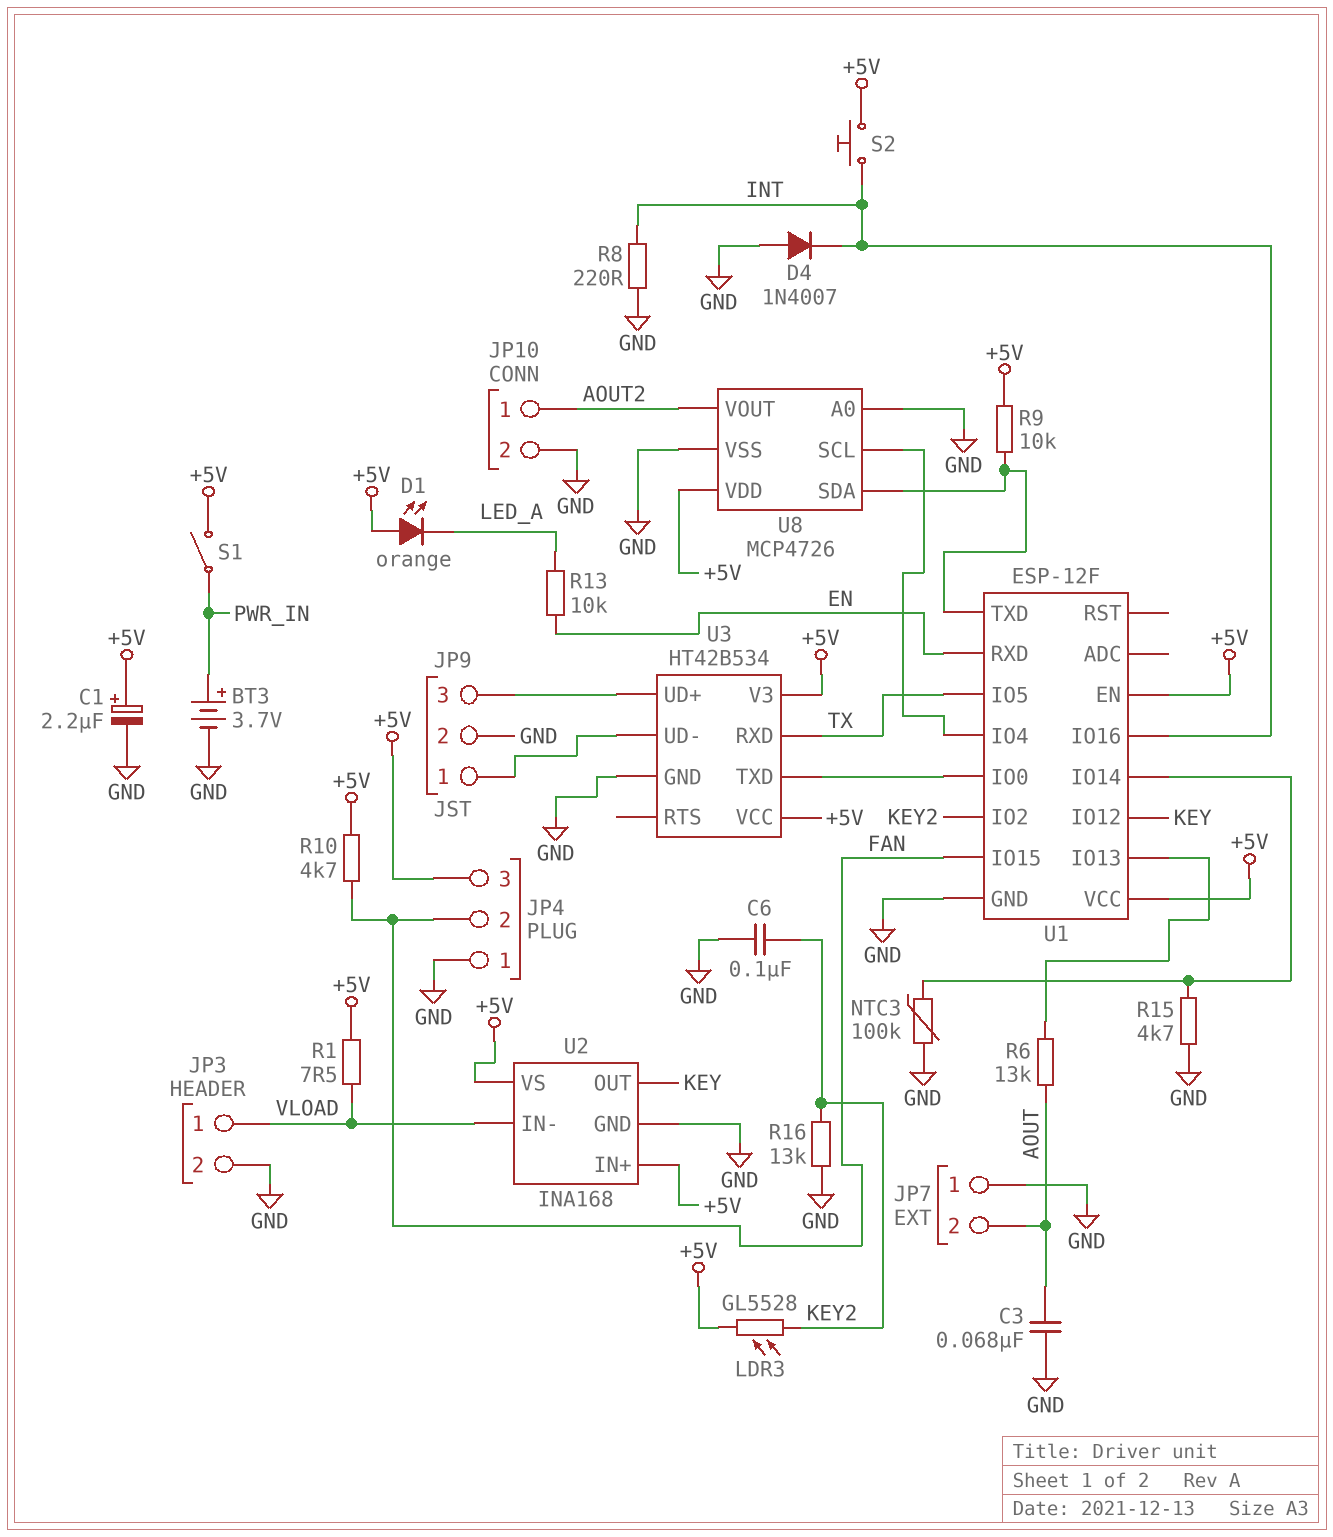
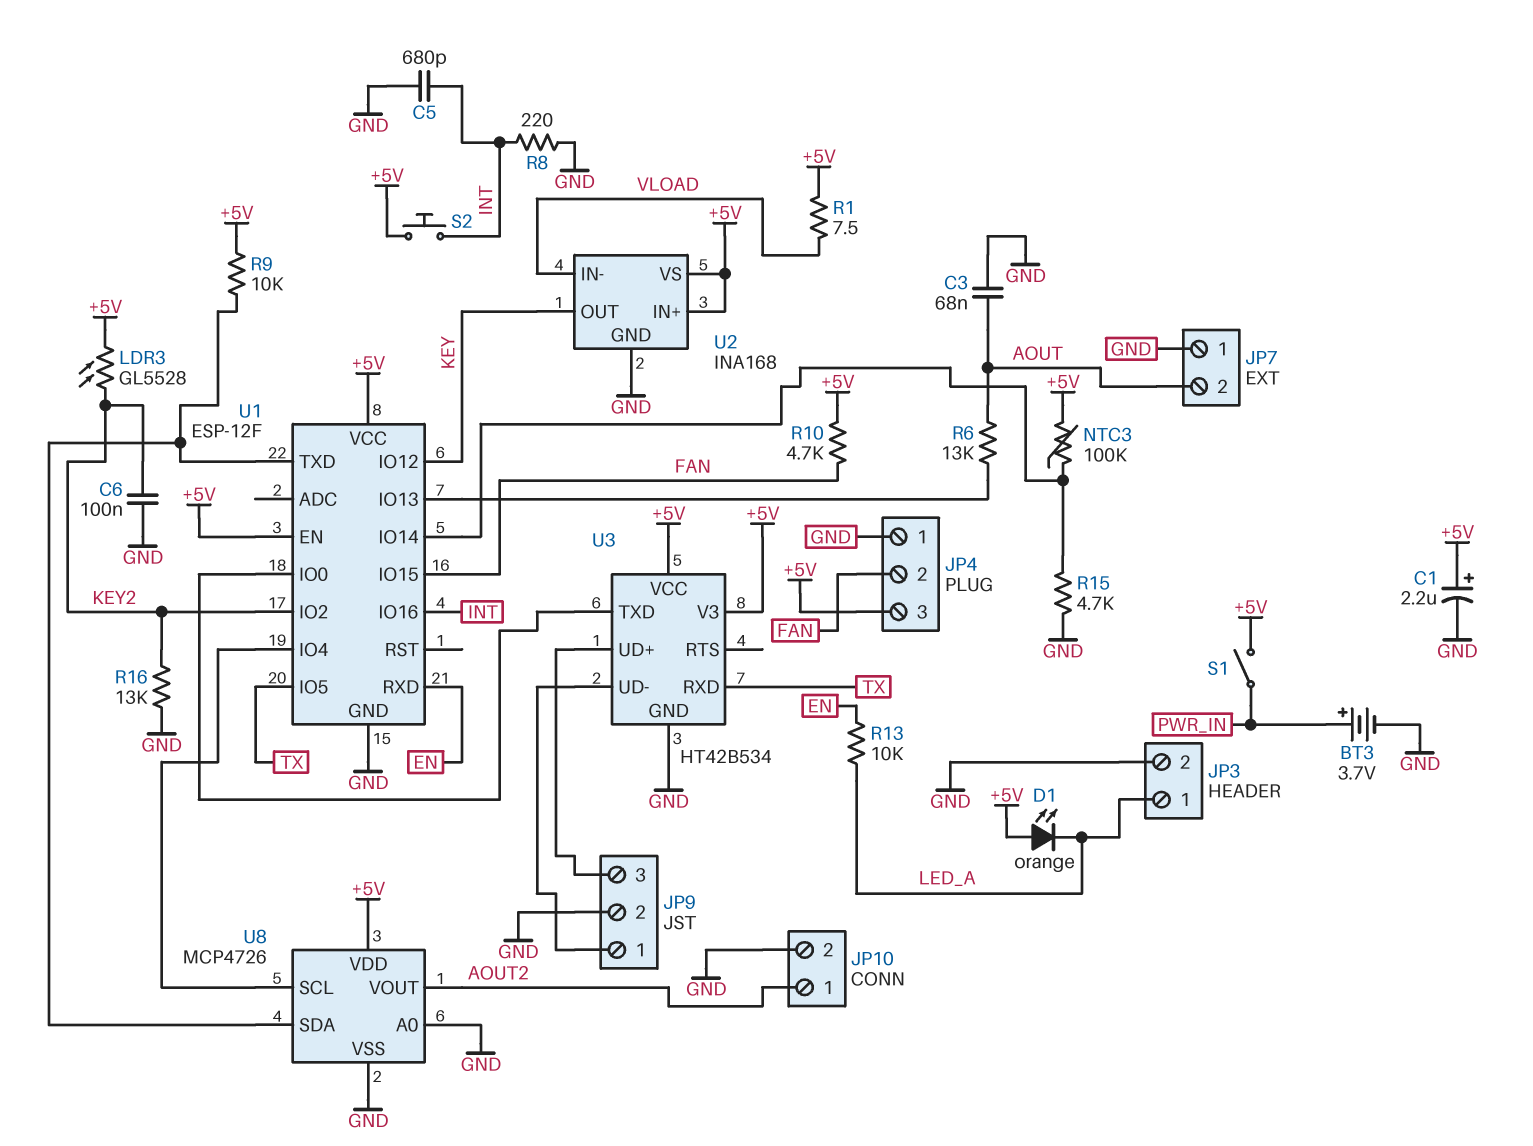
C5: none -> 680pF (GND, INT)
D4: diode 1N4007 (A GND, K INT) -> none
JP3 pin 1: VLOAD -> LED_A
NTC3: 100k (GND, U1/IO14) -> 100k (+5V, U1/IO14)

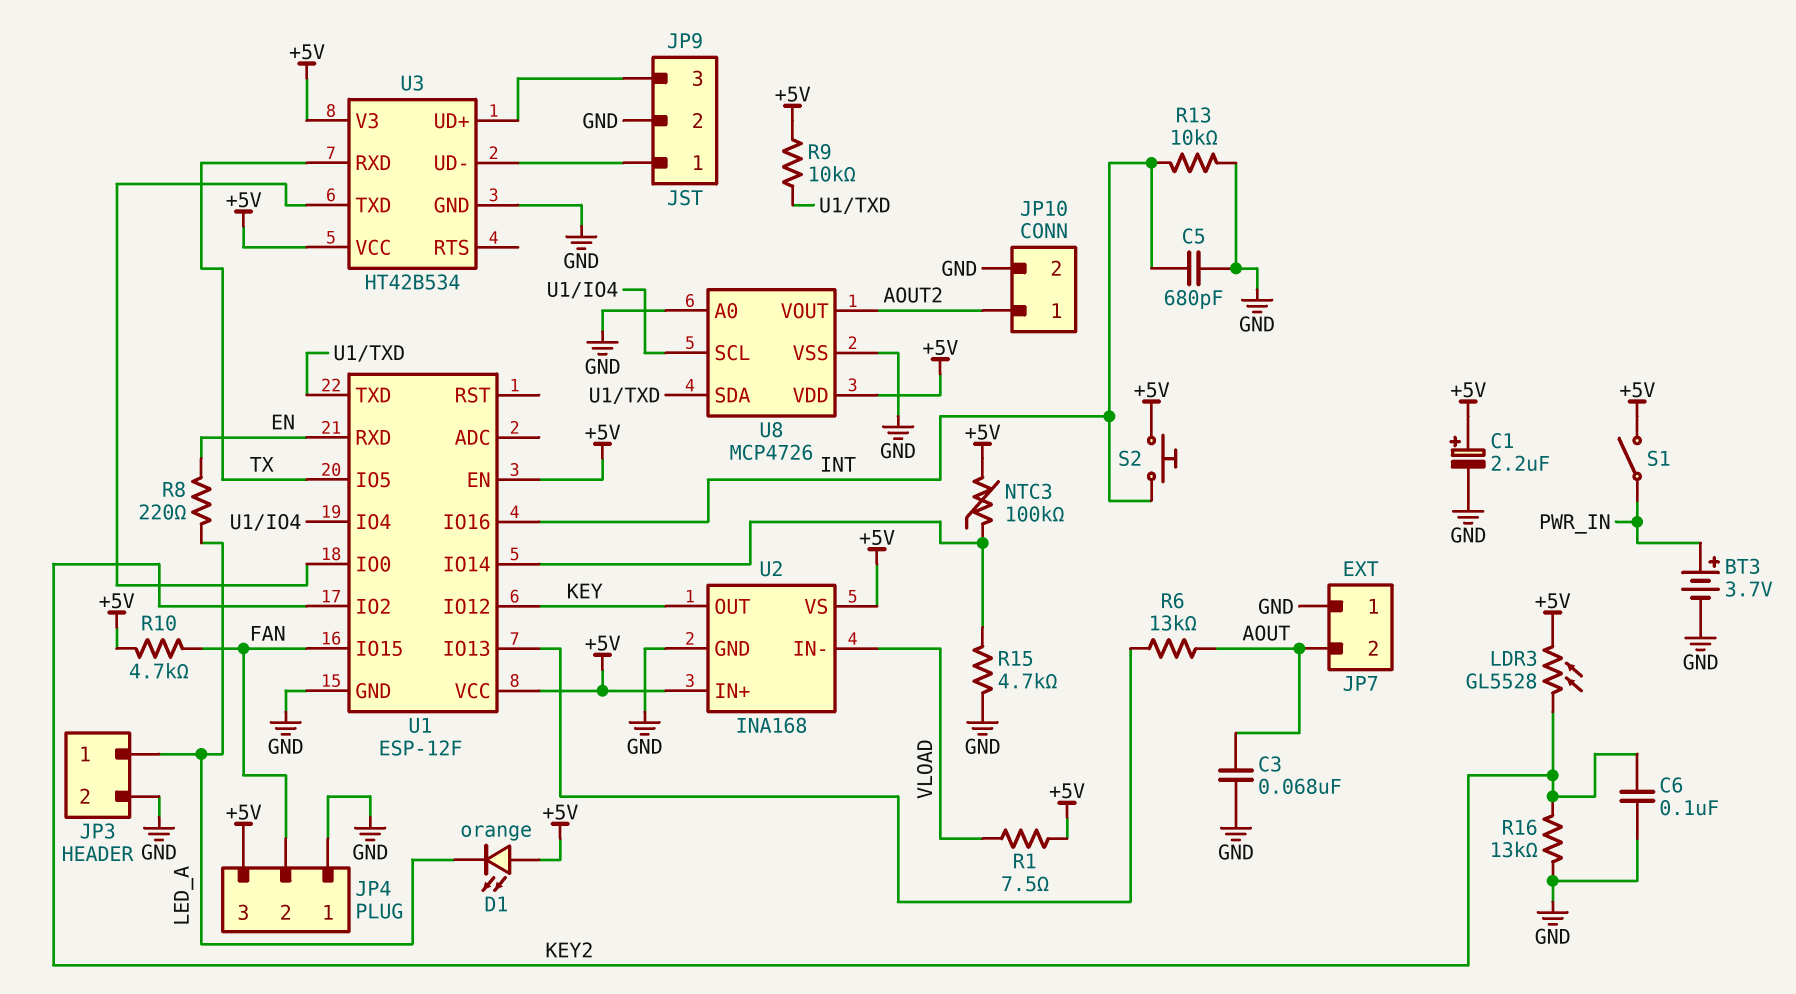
R8: 220 (GND, INT) -> 220 (EN, LED_A)
R13: 10k (EN, LED_A) -> 10k (GND, INT)

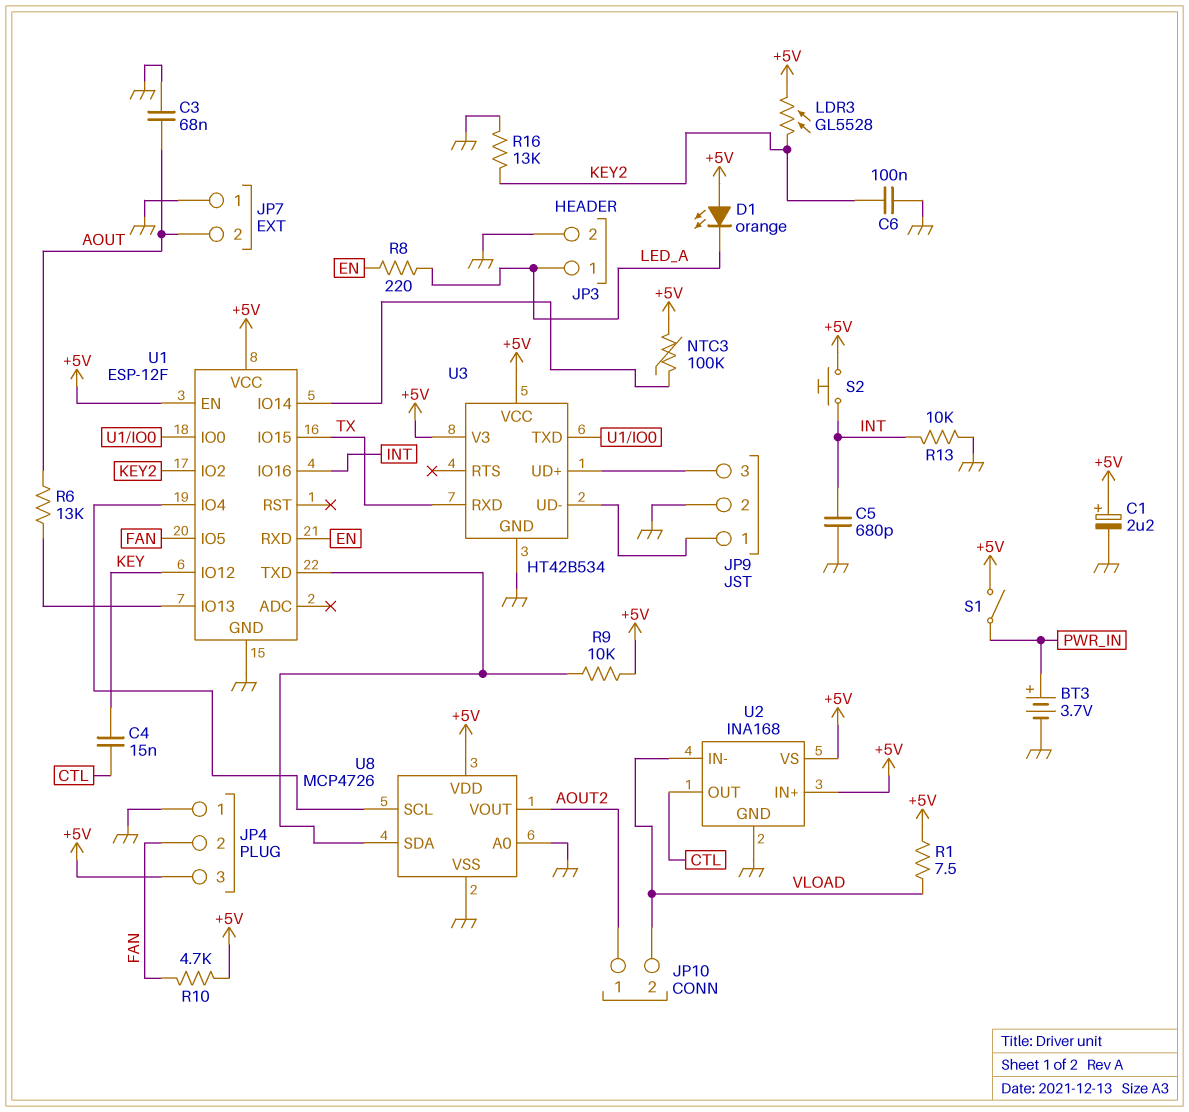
C4: none -> 15nF (CTL, KEY)
JP10 pin 2: GND -> VLOAD
R15: 4.7k (GND, U1/IO14) -> none
U1 pin IO5: TX -> FAN
U1 pin IO15: FAN -> TX
U2 pin OUT: KEY -> CTL

